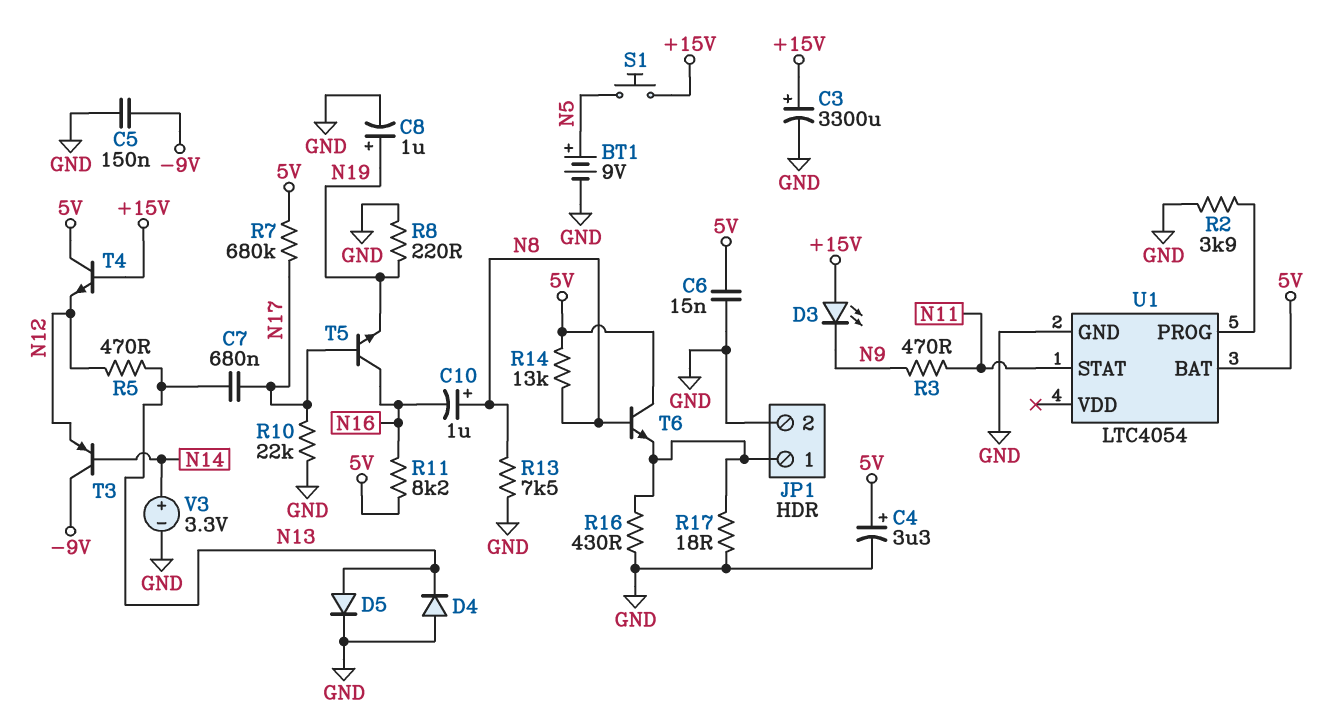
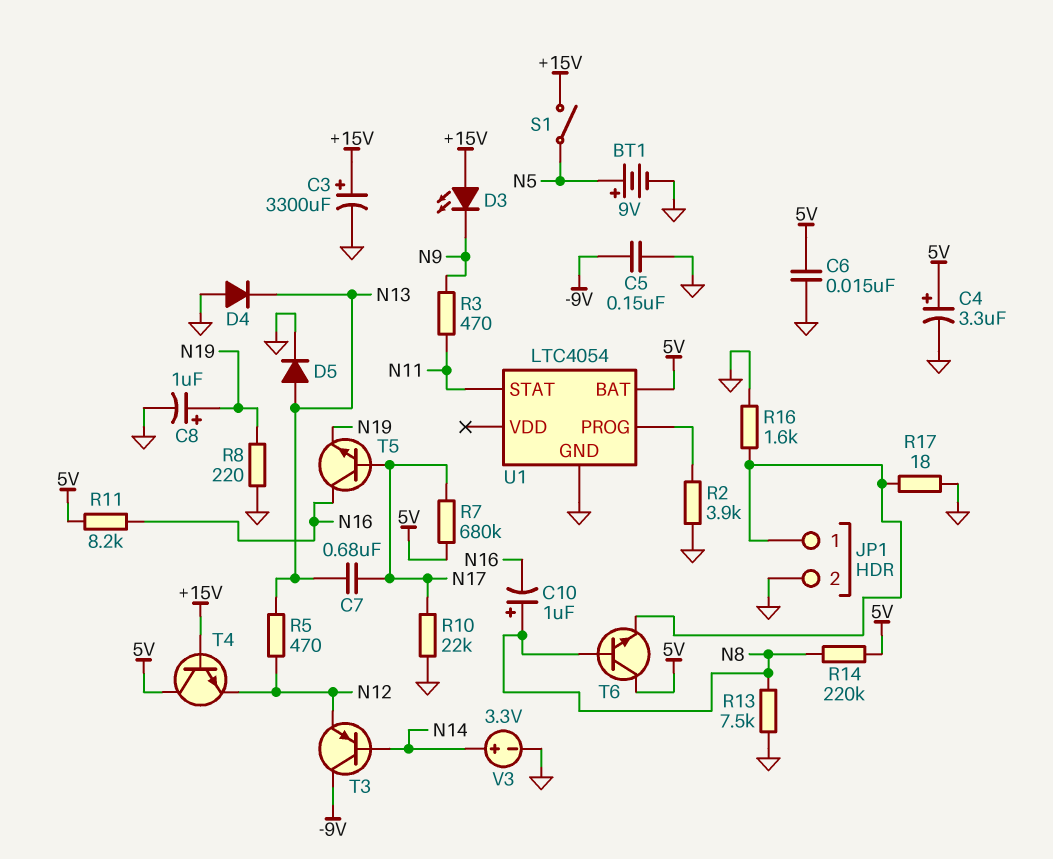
R14: 13k (5V, N8) -> 220k (5V, N8)
R16: 430 (GND, JP1/1) -> 1.6k (GND, JP1/1)
S1: button (+15V, N5) -> switch (+15V, N5)

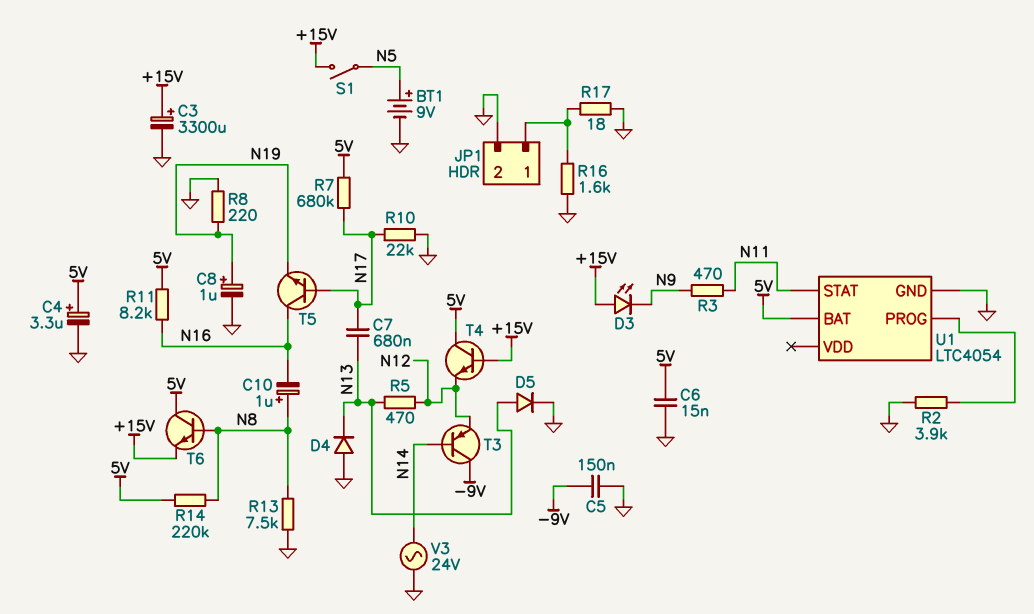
T6: NPN (B N8, C 5V, E JP1/1) -> NPN (B N8, C 5V, E +15V)
V3: 3.3V (plus N14, minus GND) -> AC 24V (GND, N14)

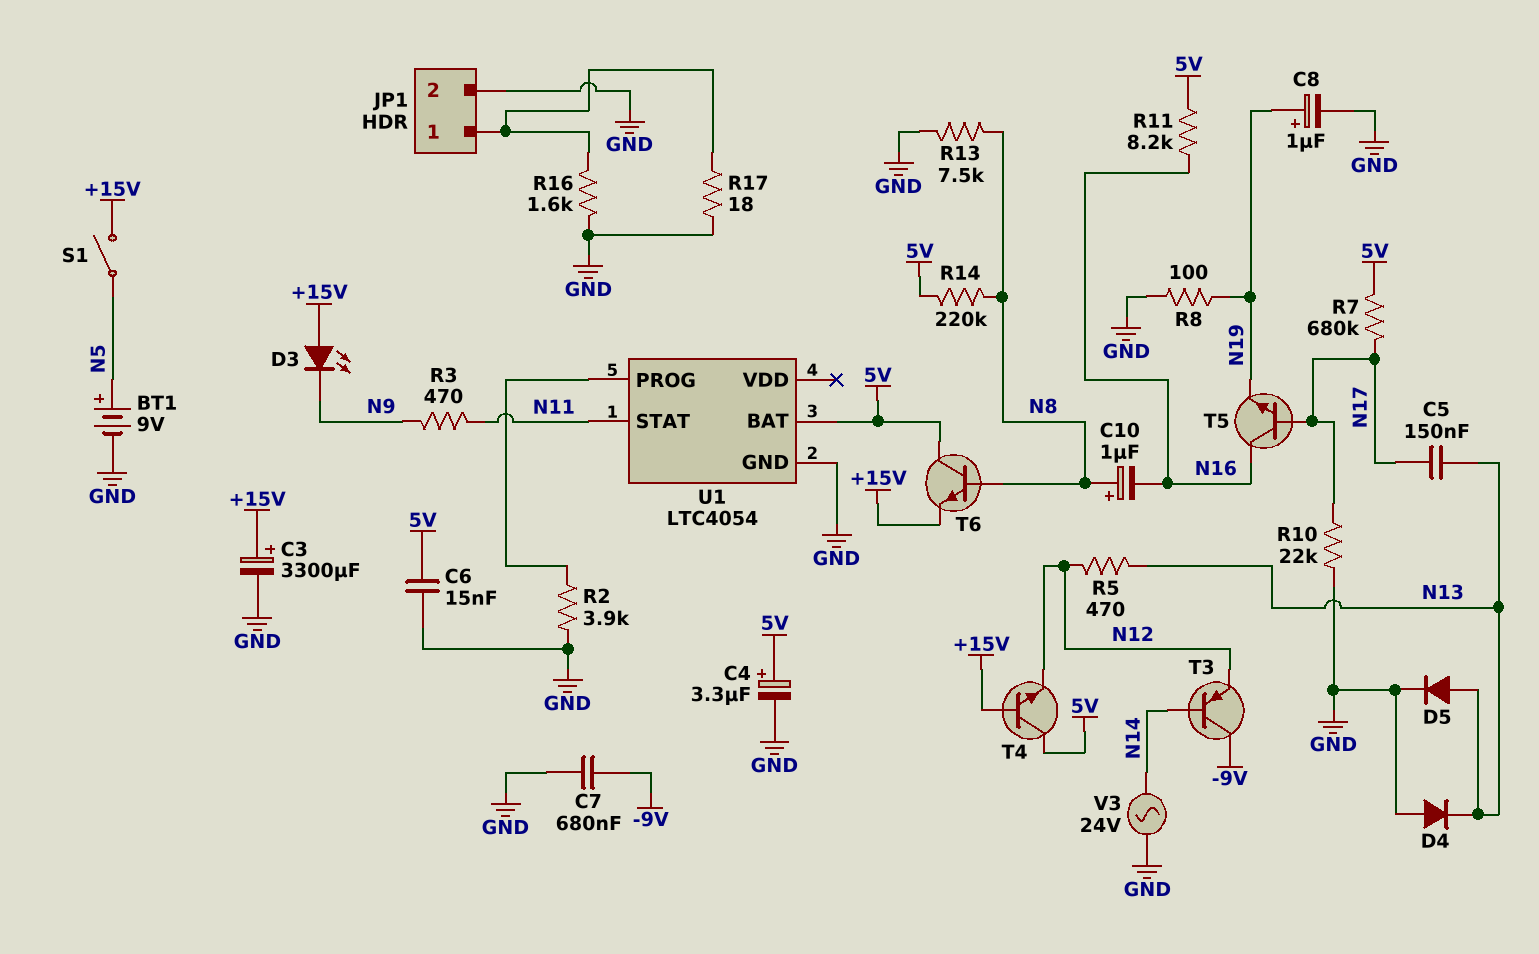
C5: 150nF (-9V, GND) -> 150nF (N13, N17)
C7: 680nF (N13, N17) -> 680nF (-9V, GND)
R8: 220 (GND, N19) -> 100 (GND, N19)

